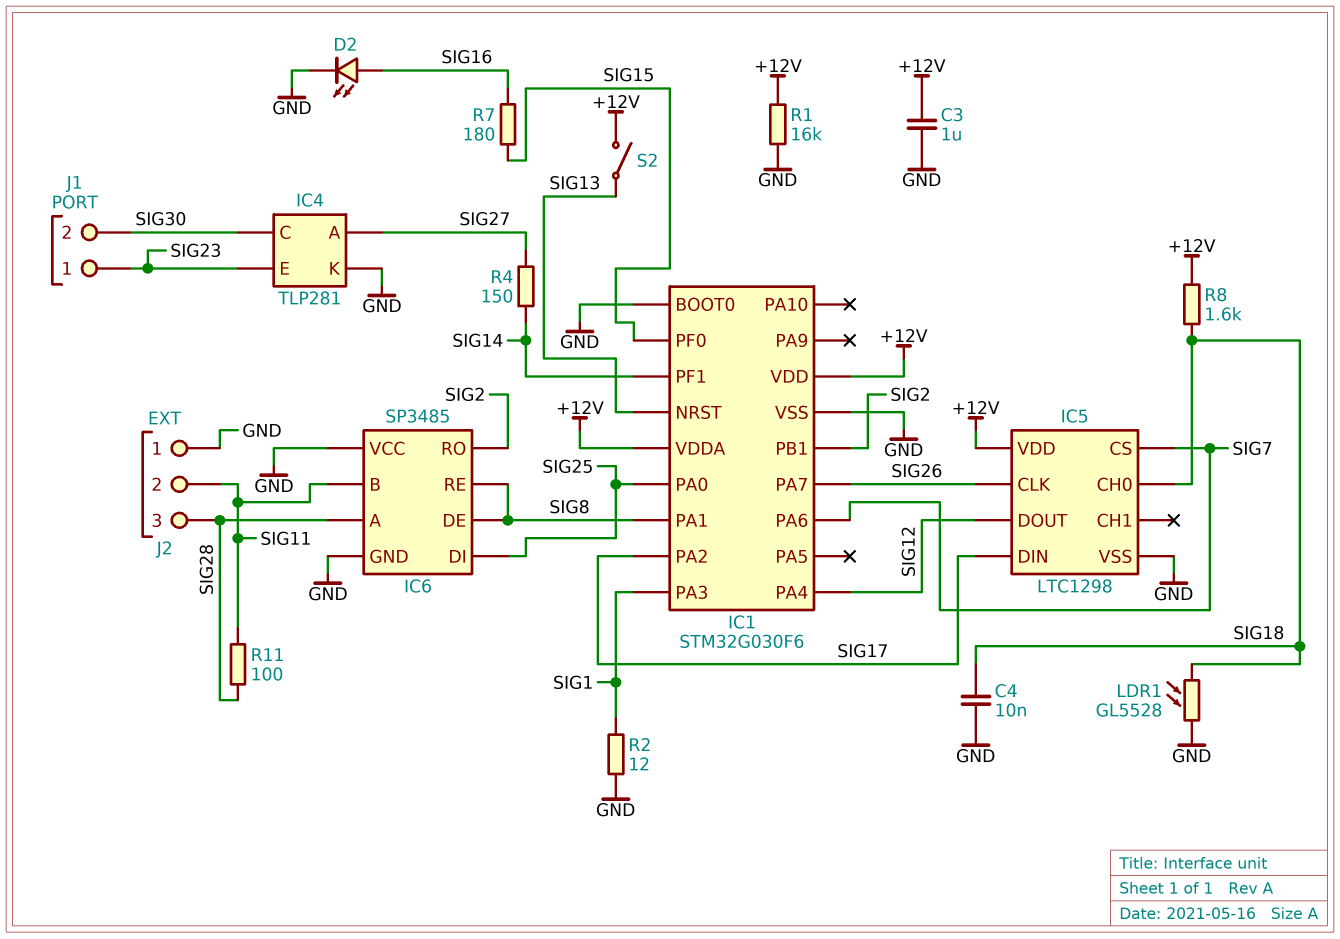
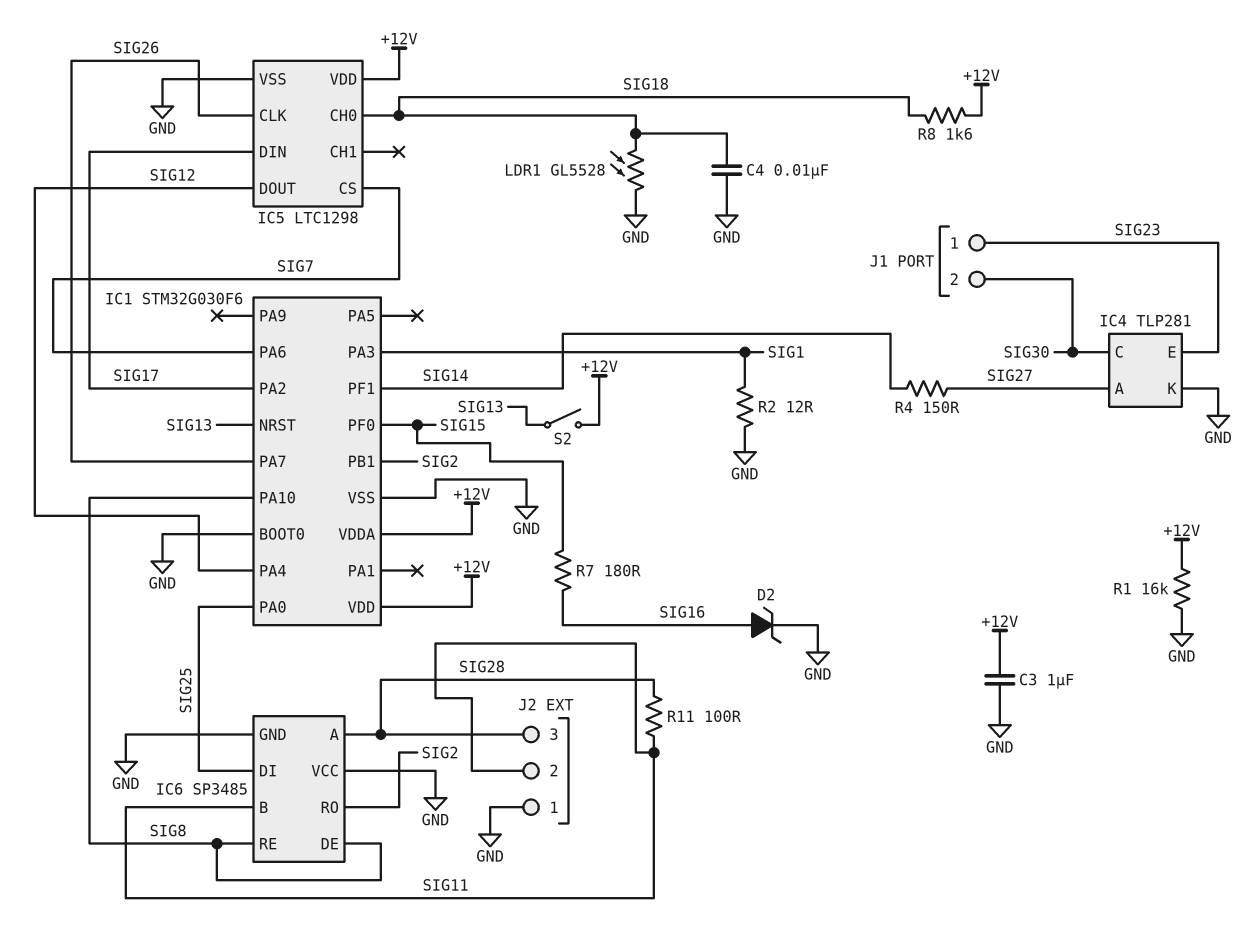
D2: LED (A SIG16, K GND) -> zener (A SIG16, K GND)
IC1 pin PA1: SIG8 -> none
IC1 pin PA10: none -> SIG8

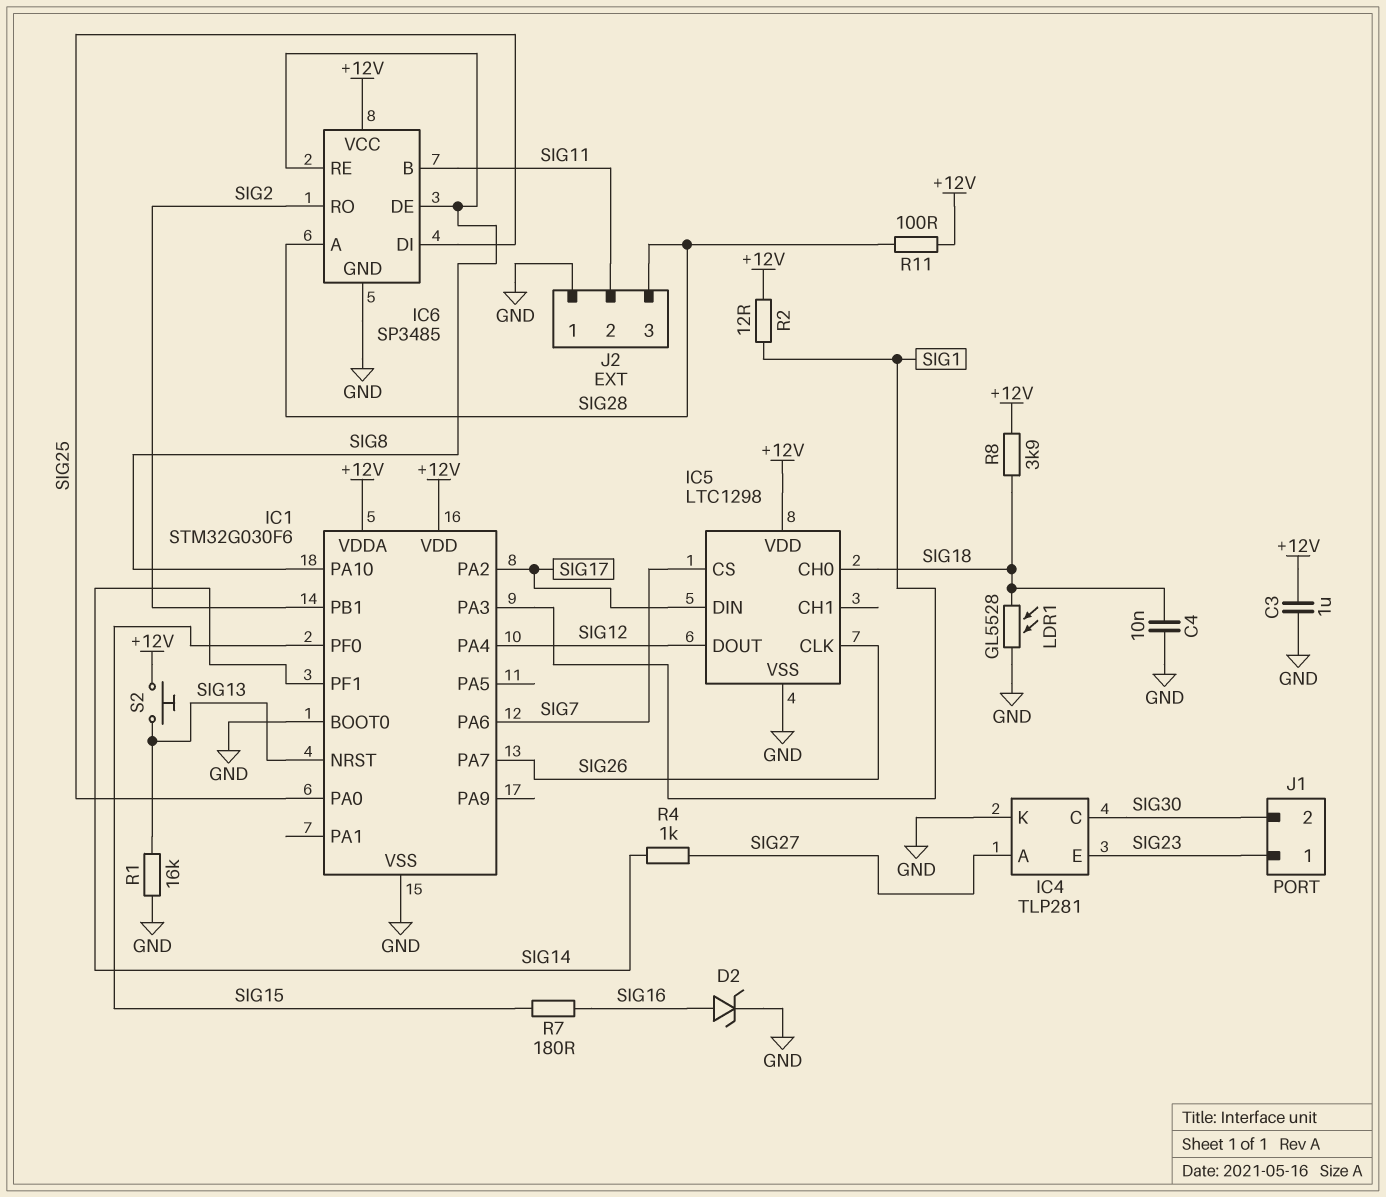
IC6 pin VCC: GND -> +12V
R1: 16k (+12V, GND) -> 16k (GND, SIG13)
R2: 12 (GND, SIG1) -> 12 (+12V, SIG1)
R4: 150 (SIG14, SIG27) -> 1k (SIG14, SIG27)
R8: 1.6k (+12V, SIG18) -> 3.9k (+12V, SIG18)
R11: 100 (SIG11, SIG28) -> 100 (+12V, SIG28)
S2: switch (+12V, SIG13) -> button (+12V, SIG13)

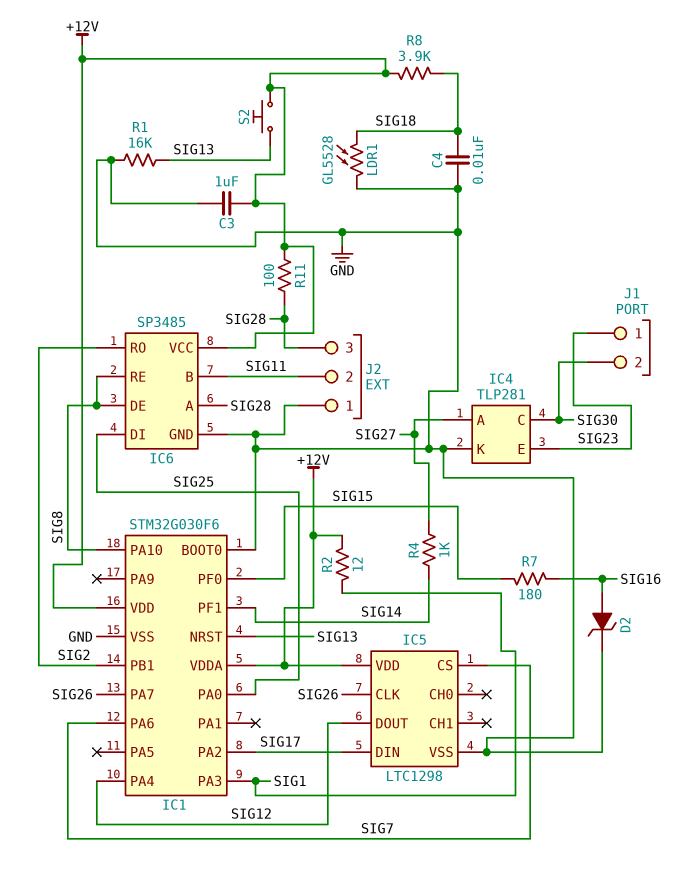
IC5 pin CH0: SIG18 -> none

